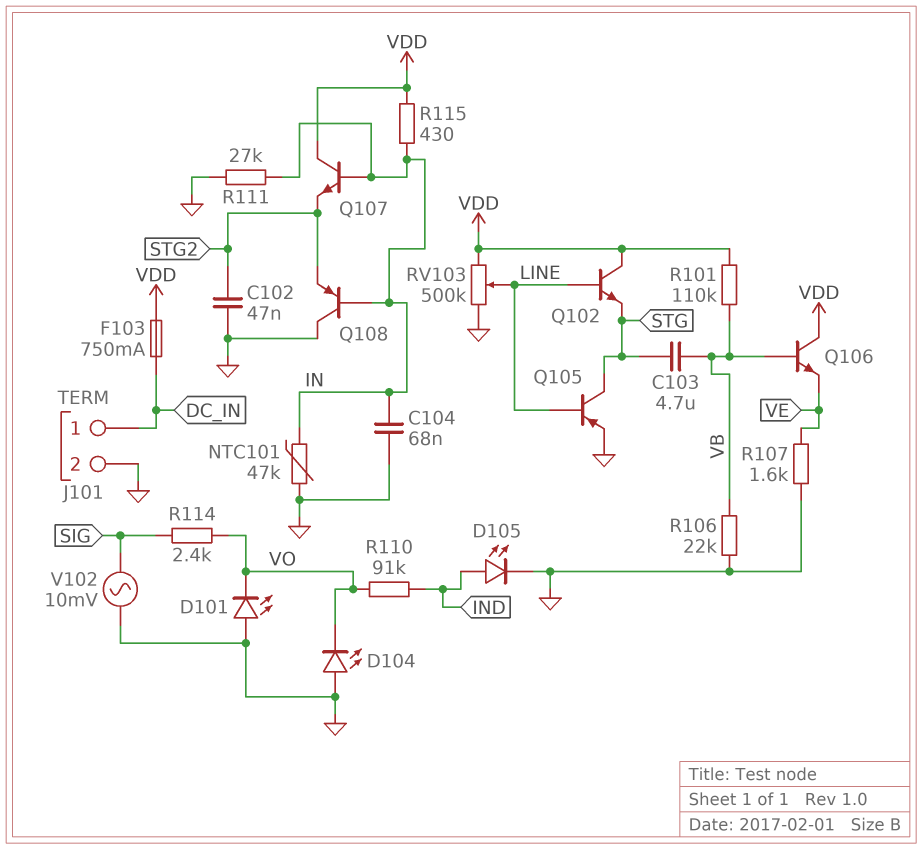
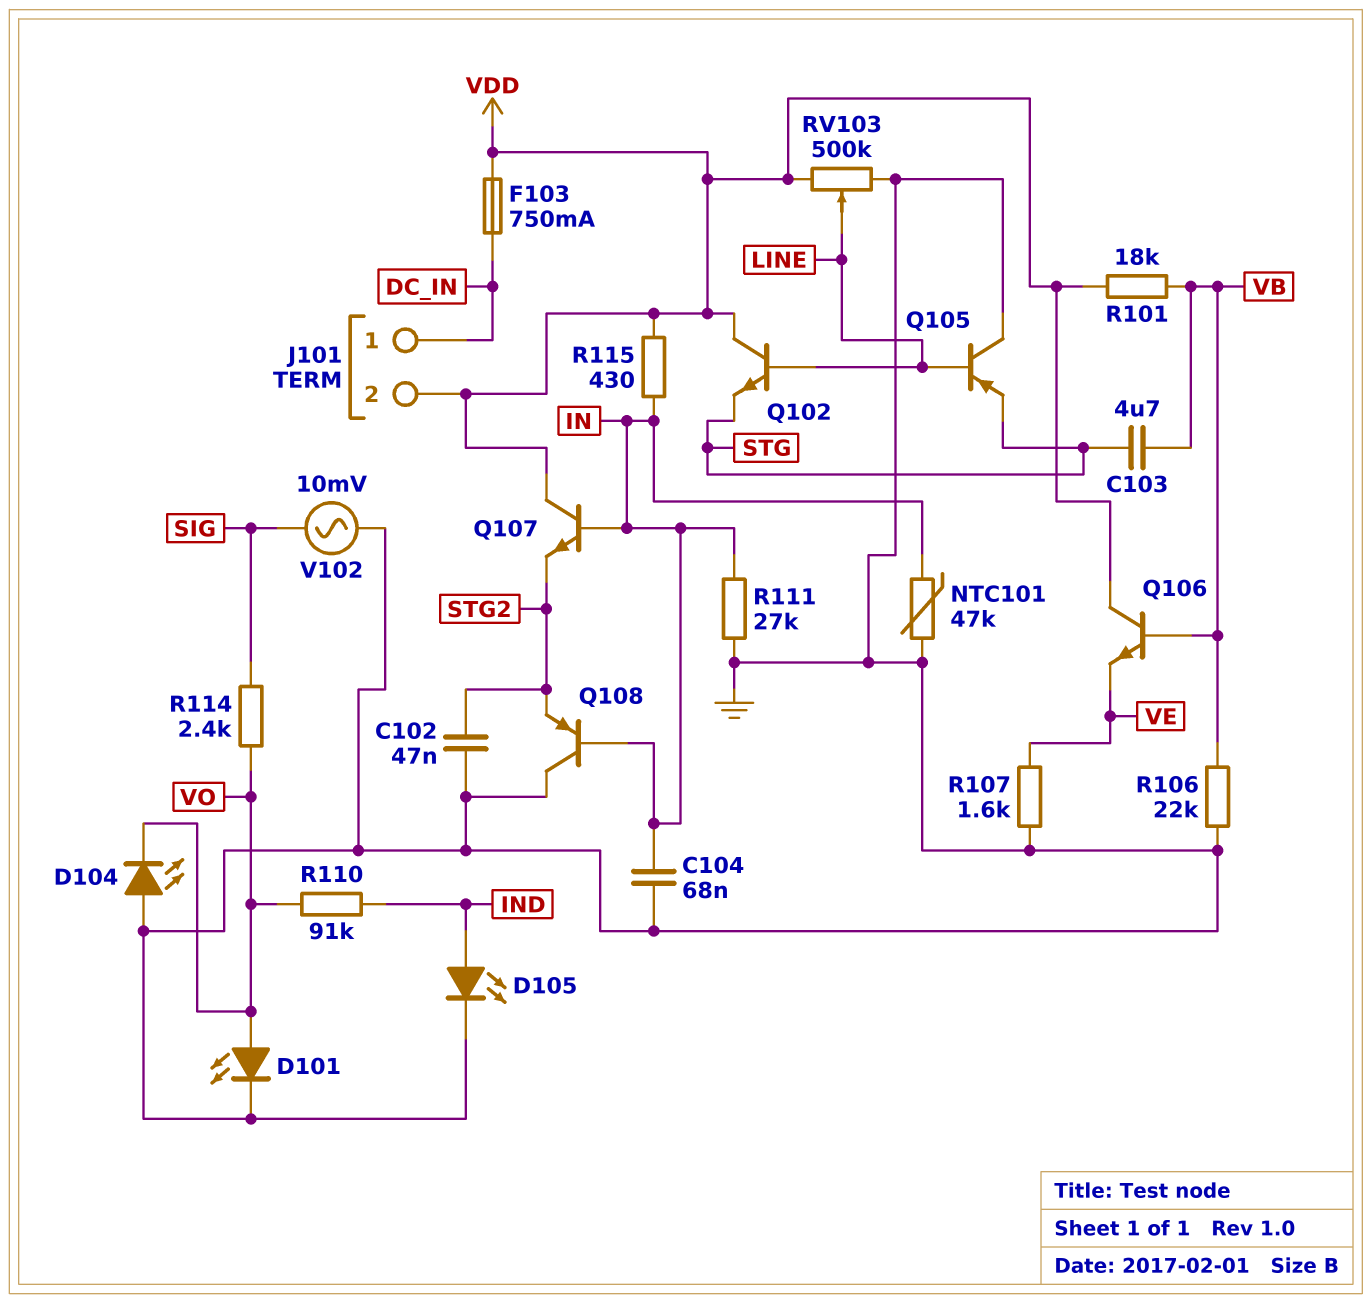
D101: LED (A GND, K VO) -> LED (A VO, K GND)
J101 pin 2: GND -> VDD
Q105: PNP (B LINE, C STG, E GND) -> PNP (B LINE, C GND, E STG)
R101: 110k (VB, VDD) -> 18k (VB, VDD)

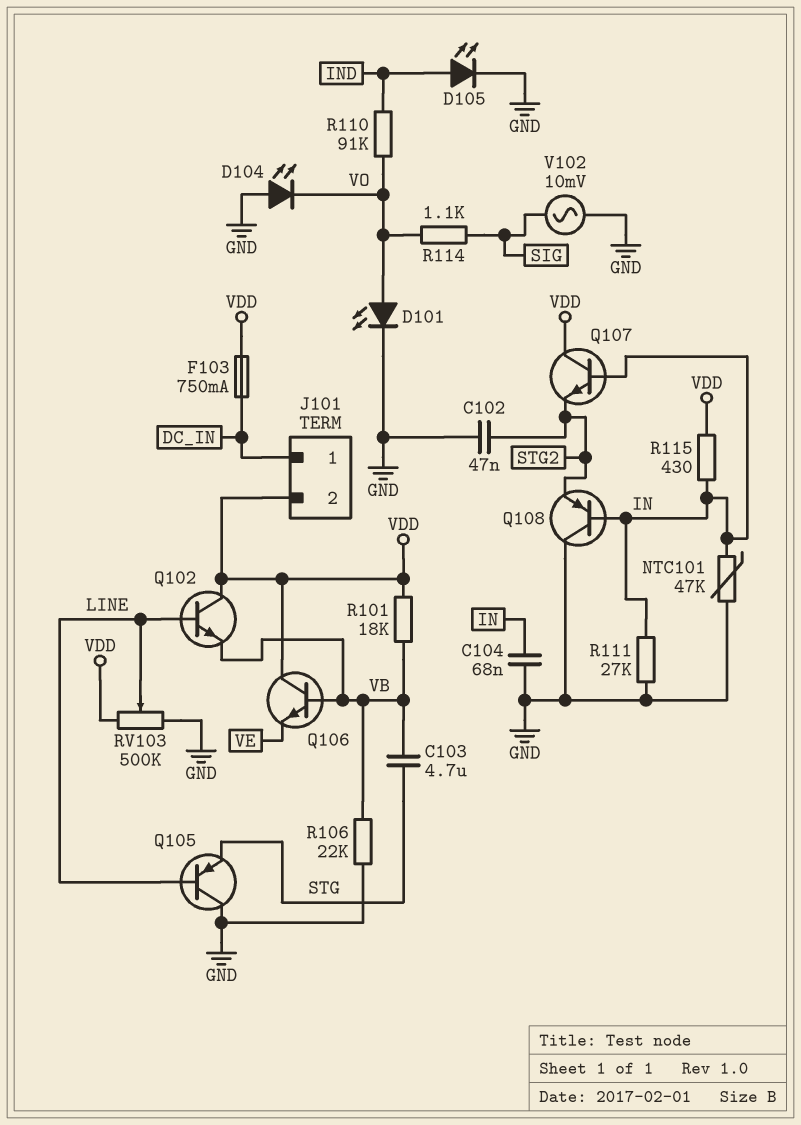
Q102: NPN (B LINE, C VDD, E STG) -> NPN (B LINE, C VDD, E VB)
R107: 1.6k (GND, VE) -> none
R114: 2.4k (SIG, VO) -> 1.1k (SIG, VO)

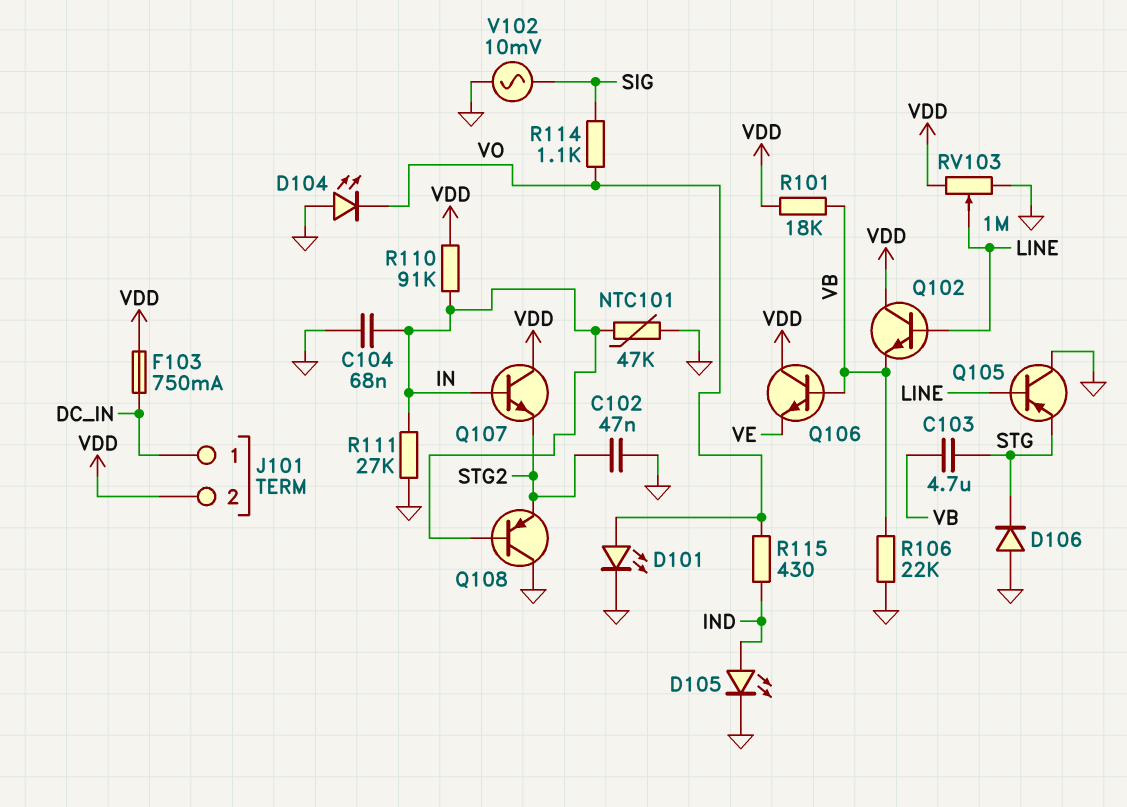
D106: none -> diode (A GND, K STG)
R110: 91k (IND, VO) -> 91k (IN, VDD)
R115: 430 (IN, VDD) -> 430 (IND, VO)
RV103: 500k (GND, VDD, wiper LINE) -> 1M (GND, VDD, wiper LINE)

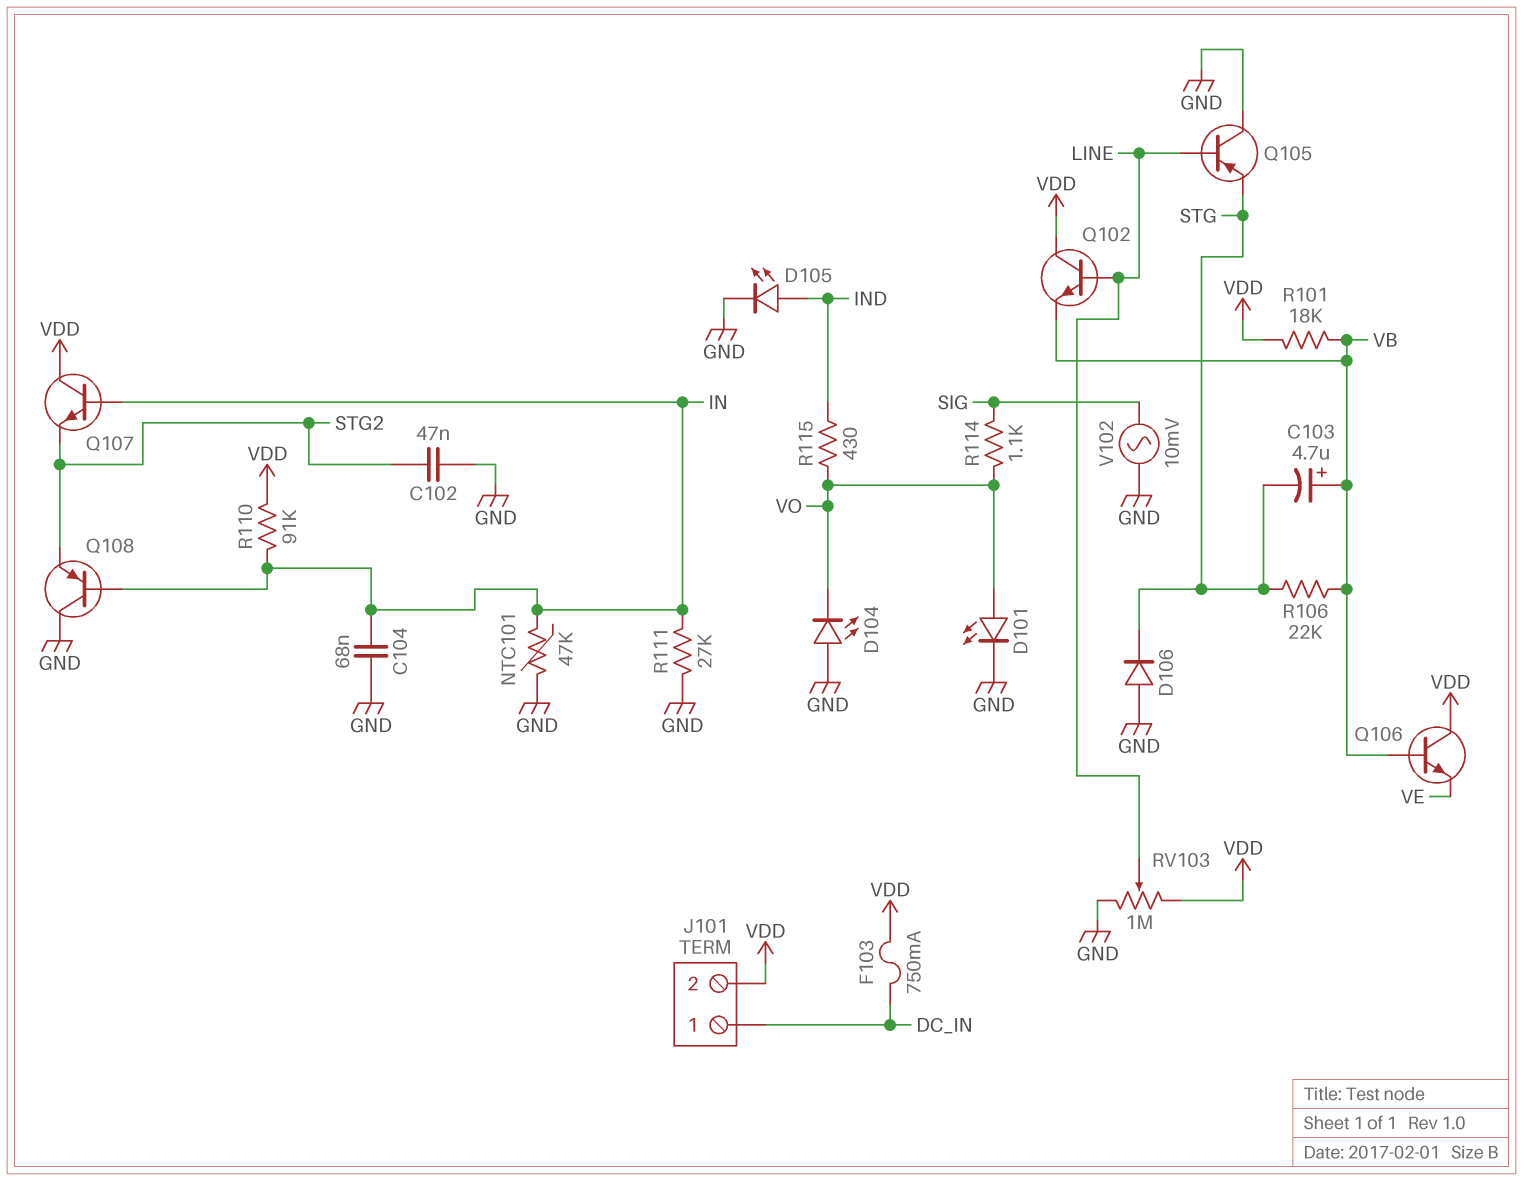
C103: 4.7uF (STG, VB) -> 4.7uF (plus VB, minus STG)
R106: 22k (GND, VB) -> 22k (STG, VB)

